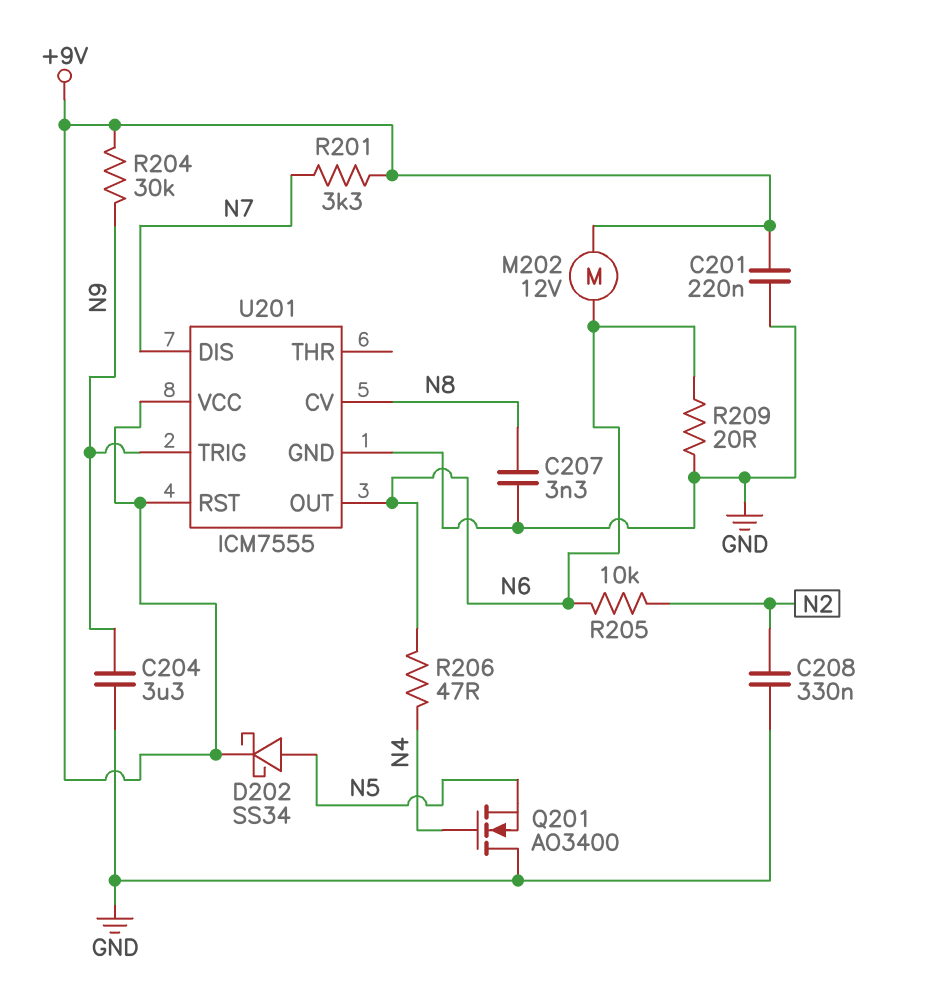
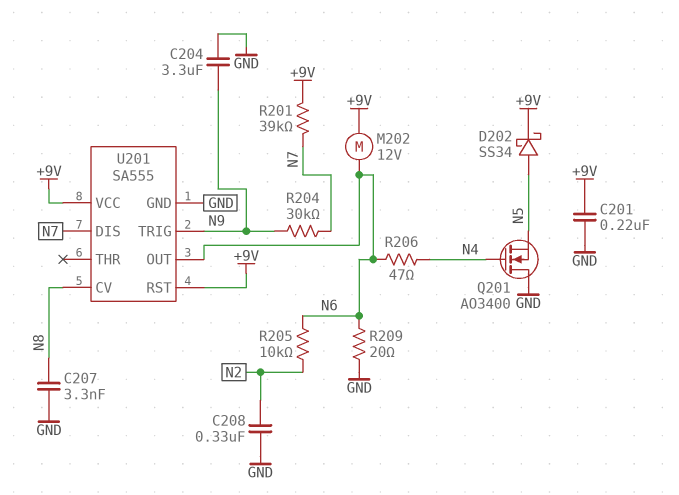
R201: 3.3k (+9V, N7) -> 39k (+9V, N7)
R204: 30k (+9V, N9) -> 30k (N7, N9)
U201: ICM7555 -> SA555

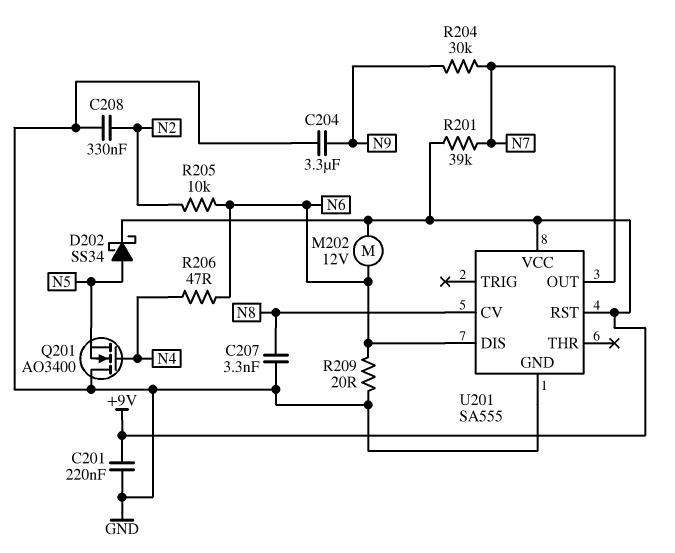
U201 pin DIS: N7 -> N6
U201 pin OUT: N6 -> N7
U201 pin TRIG: N9 -> none

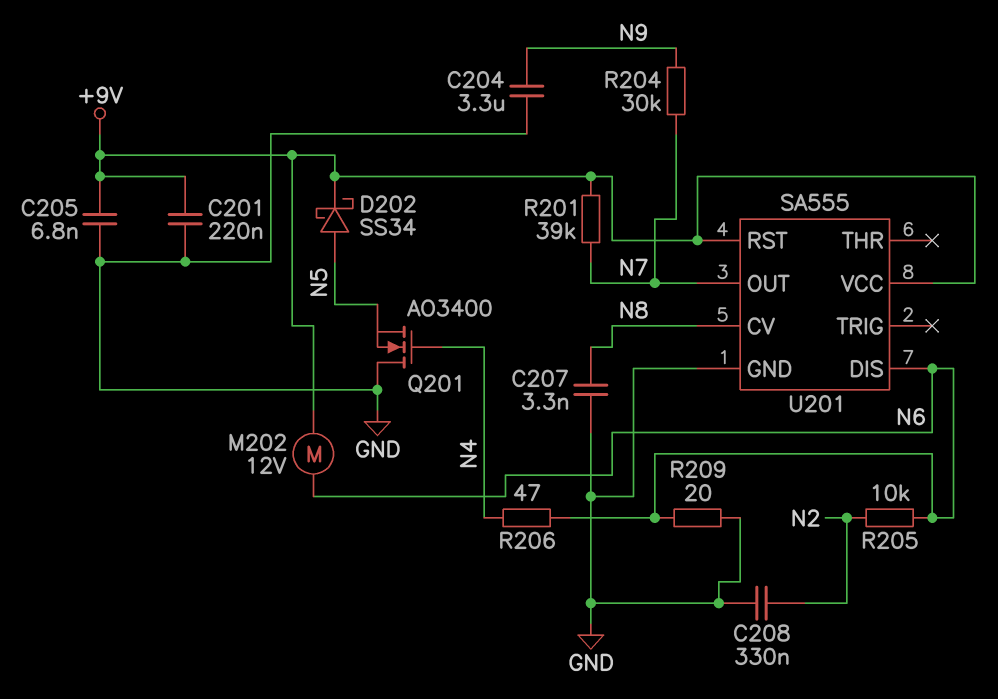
C205: none -> 6.8nF (+9V, GND)

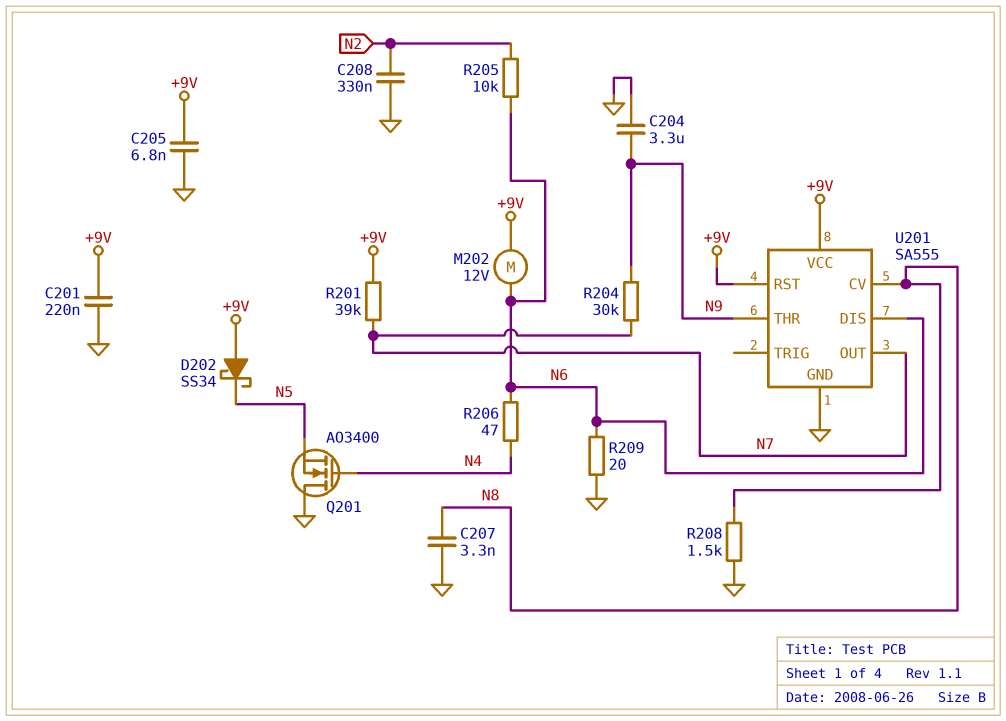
D202: schottky SS34 (A N5, K +9V) -> schottky SS34 (A +9V, K N5)
R208: none -> 1.5k (GND, N8)
U201 pin THR: none -> N9

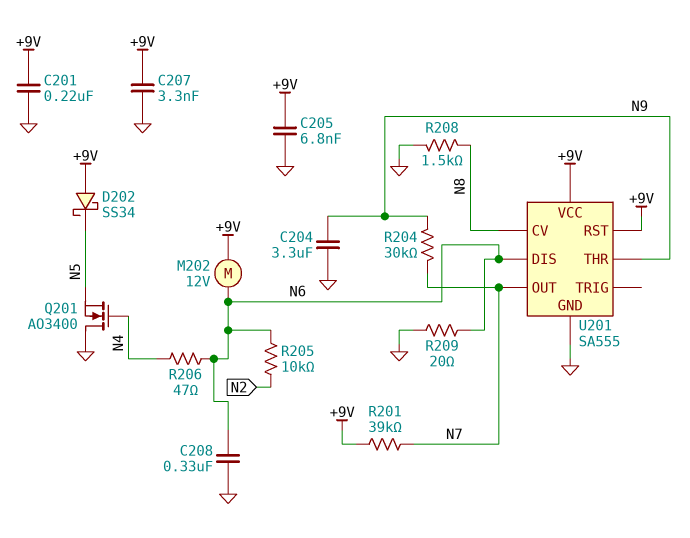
C207: 3.3nF (GND, N8) -> 3.3nF (+9V, GND)
C208: 330nF (GND, N2) -> 330nF (GND, N6)

